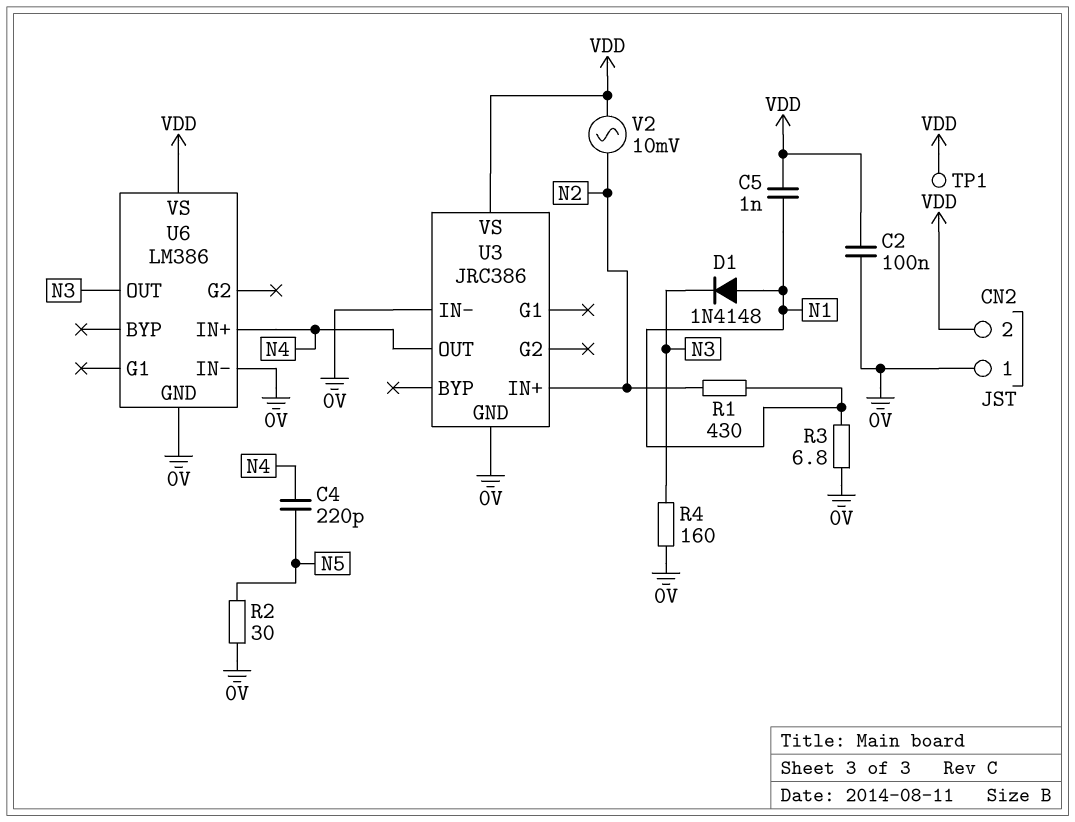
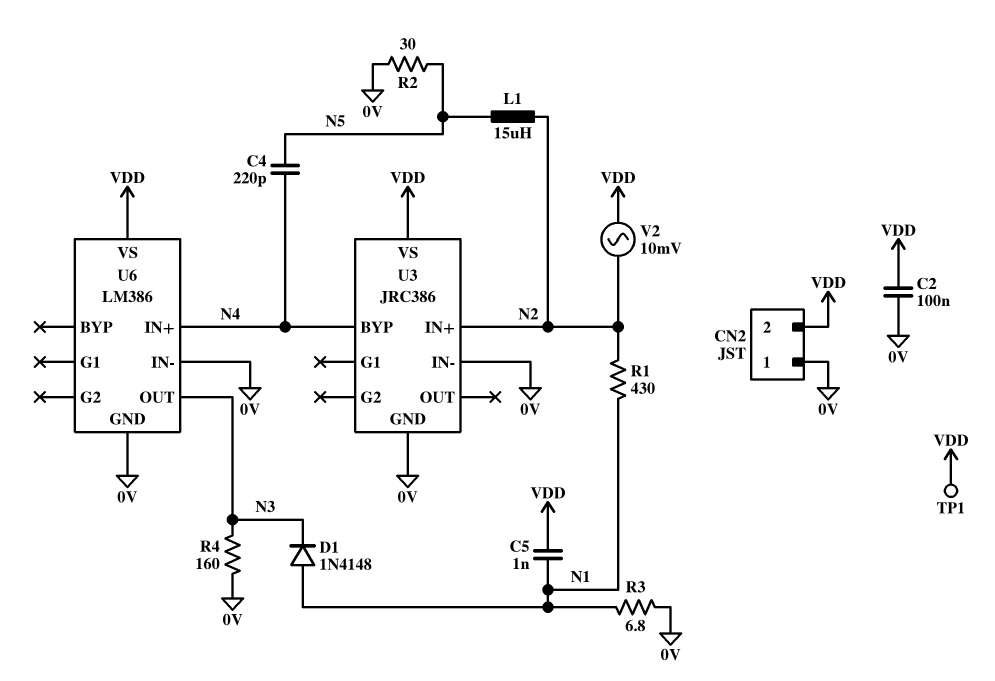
L1: none -> 15uH (N2, N5)
U3 pin BYP: none -> N4
U3 pin OUT: N4 -> none

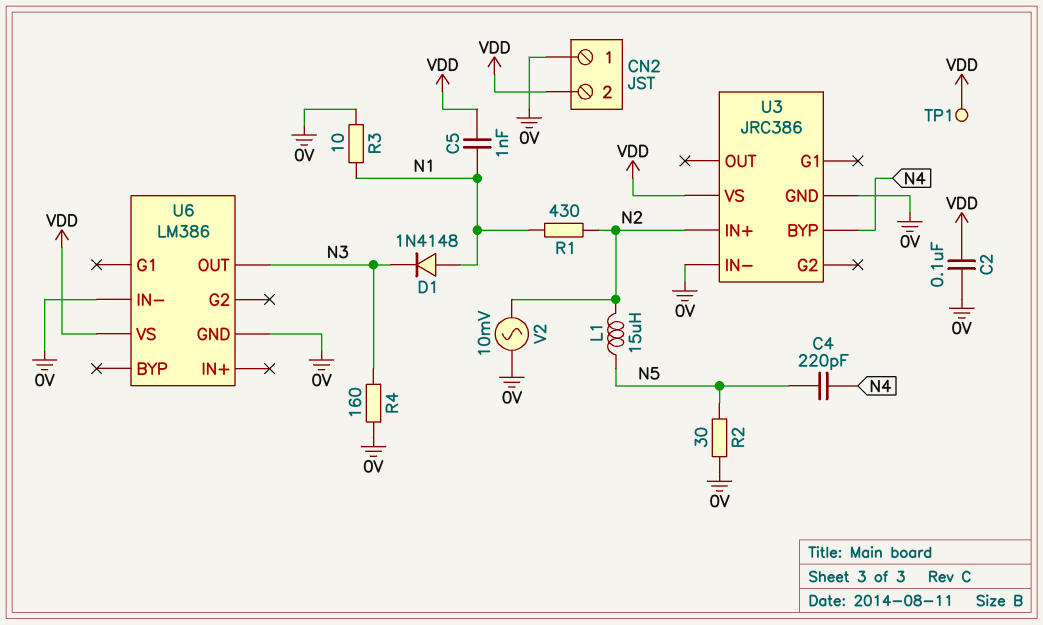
R3: 6.8 (0V, N1) -> 10 (0V, N1)
U6 pin IN+: N4 -> none
V2: AC 10mV (N2, VDD) -> AC 10mV (0V, N2)

